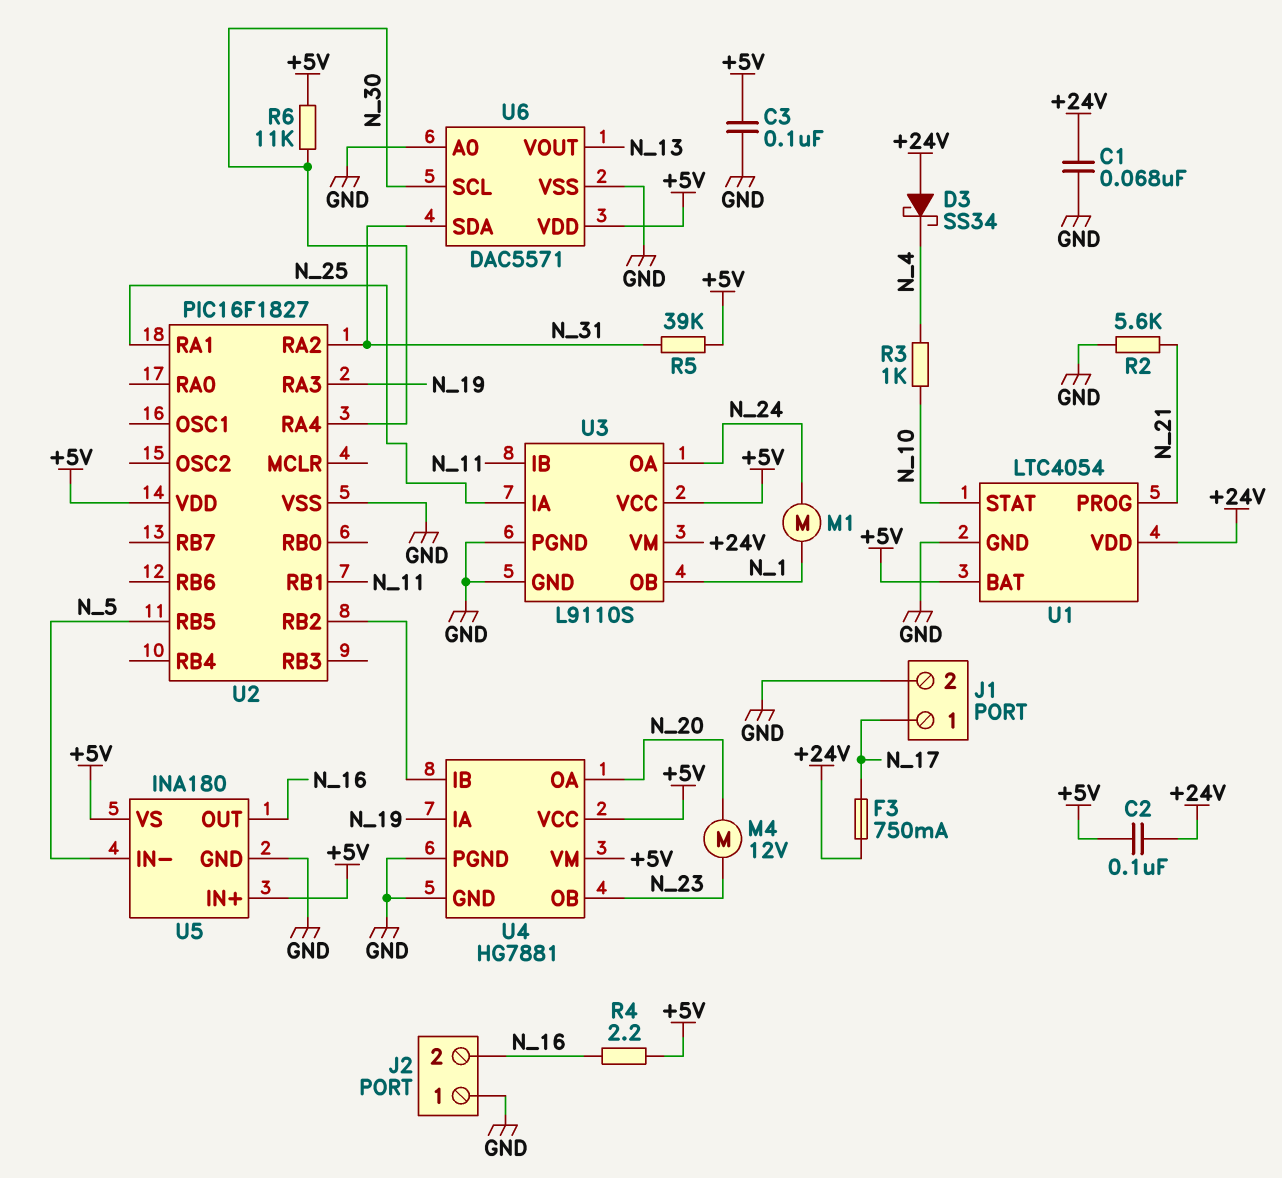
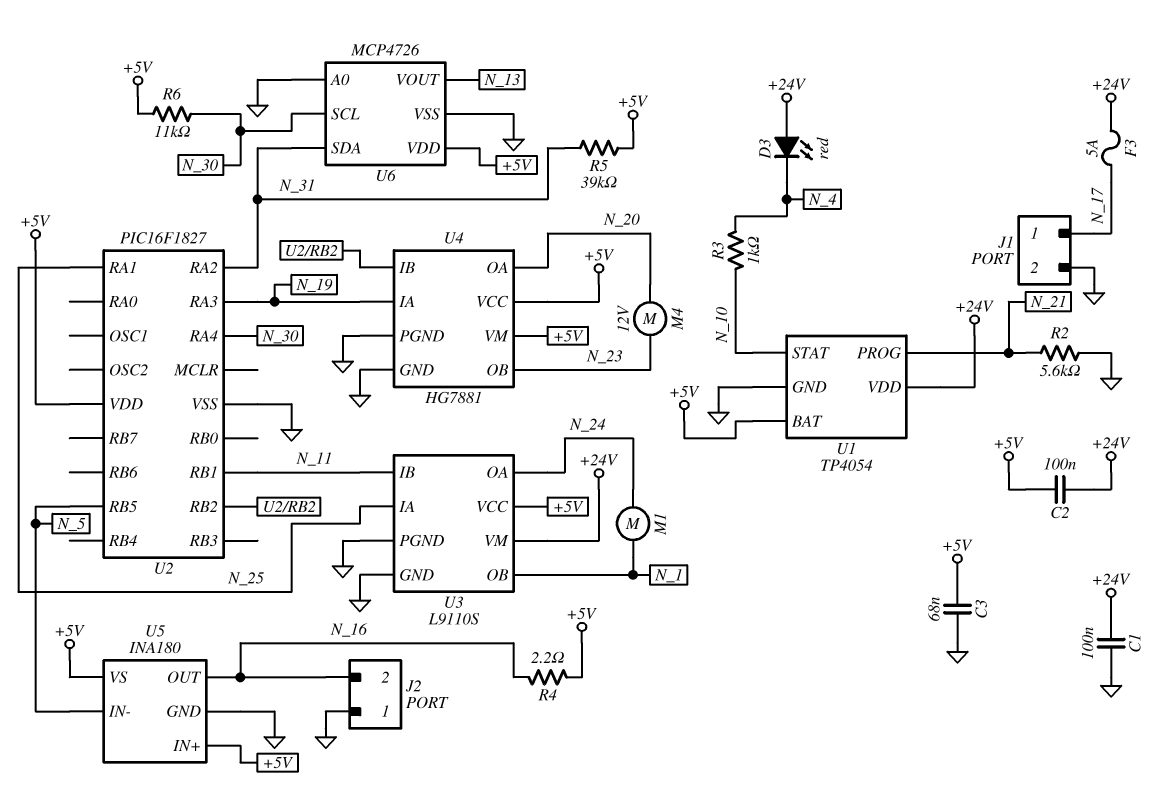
C1: 68nF (+24V, GND) -> 100nF (+24V, GND)
C3: 100nF (+5V, GND) -> 68nF (+5V, GND)
D3: schottky SS34 (A +24V, K N_4) -> LED red (A +24V, K N_4)
F3: 750mA (+24V, N_17) -> 5A (+24V, N_17)
U1: LTC4054 -> TP4054
U6: DAC5571 -> MCP4726

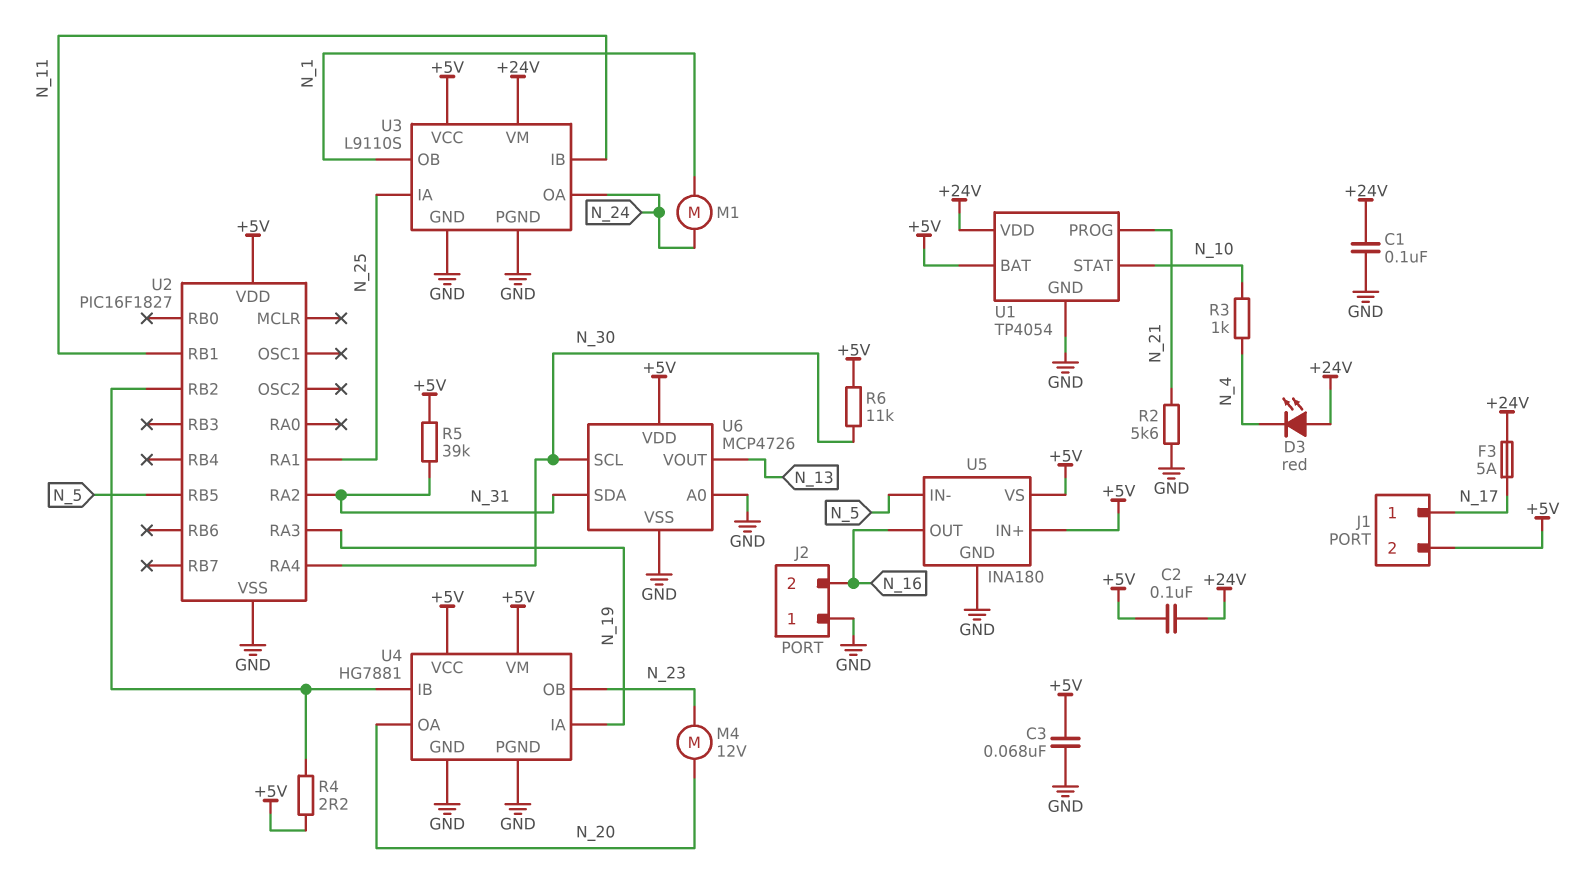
J1 pin 2: GND -> +5V
R4: 2.2 (+5V, N_16) -> 2.2 (+5V, U2/RB2)

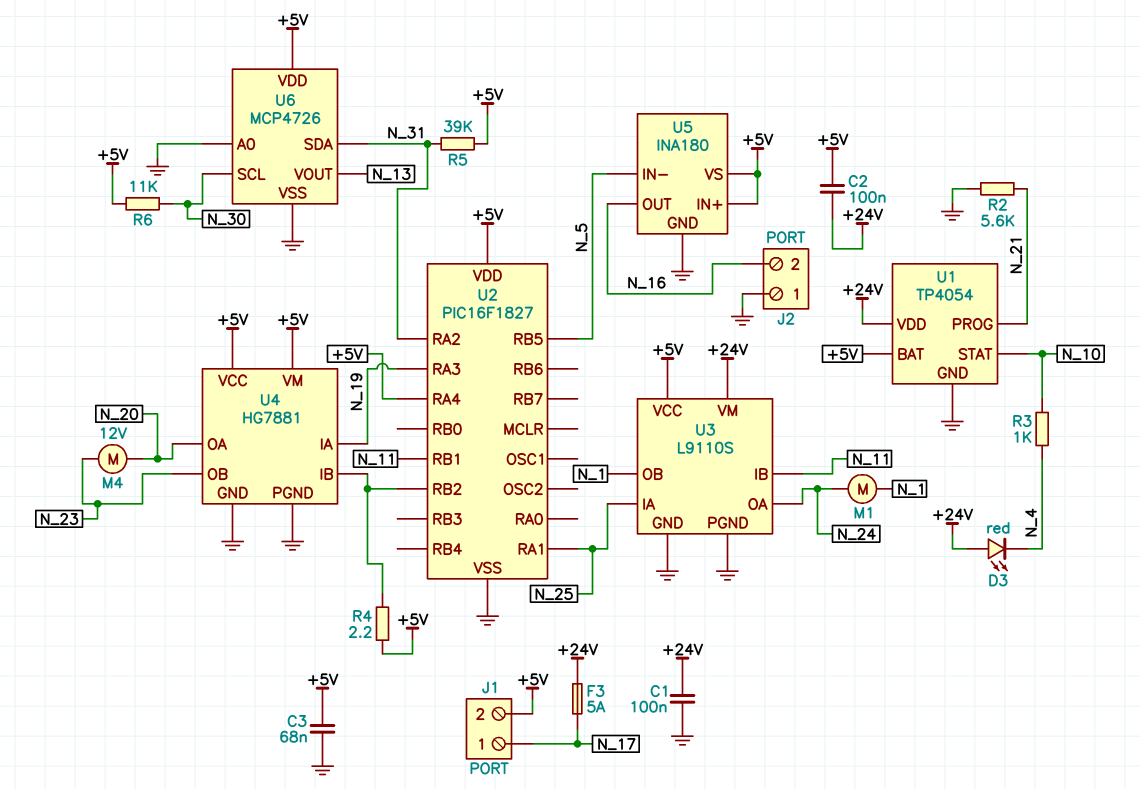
U2 pin RA4: N_30 -> +5V

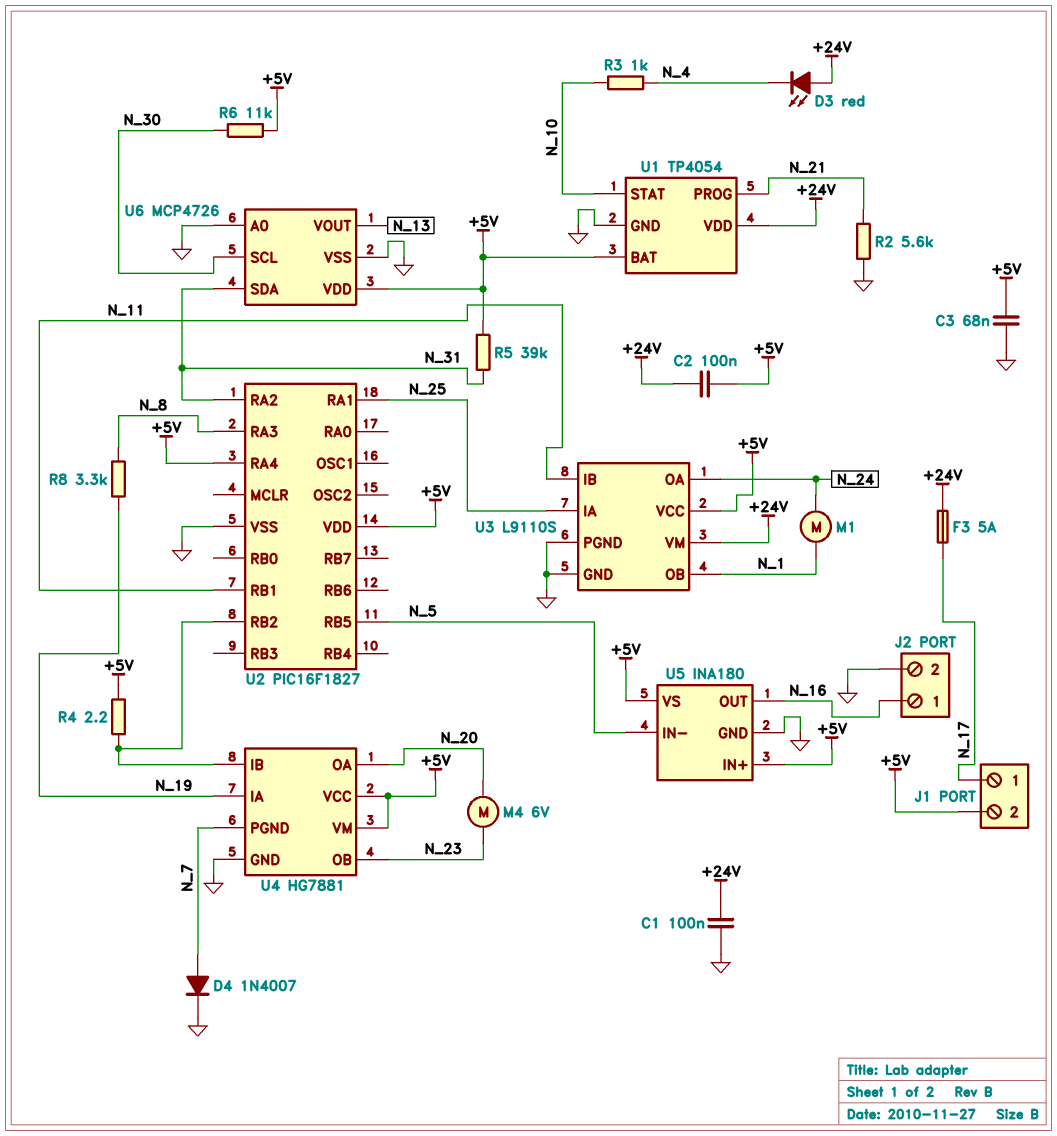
D4: none -> diode 1N4007 (A N_7, K GND)
J2 pin 1: GND -> N_16
J2 pin 2: N_16 -> GND
M4: motor 12V (N_20, N_23) -> motor 6V (N_20, N_23)
R8: none -> 3.3k (N_8, N_19)
U2 pin RA3: N_19 -> N_8
U4 pin PGND: GND -> N_7

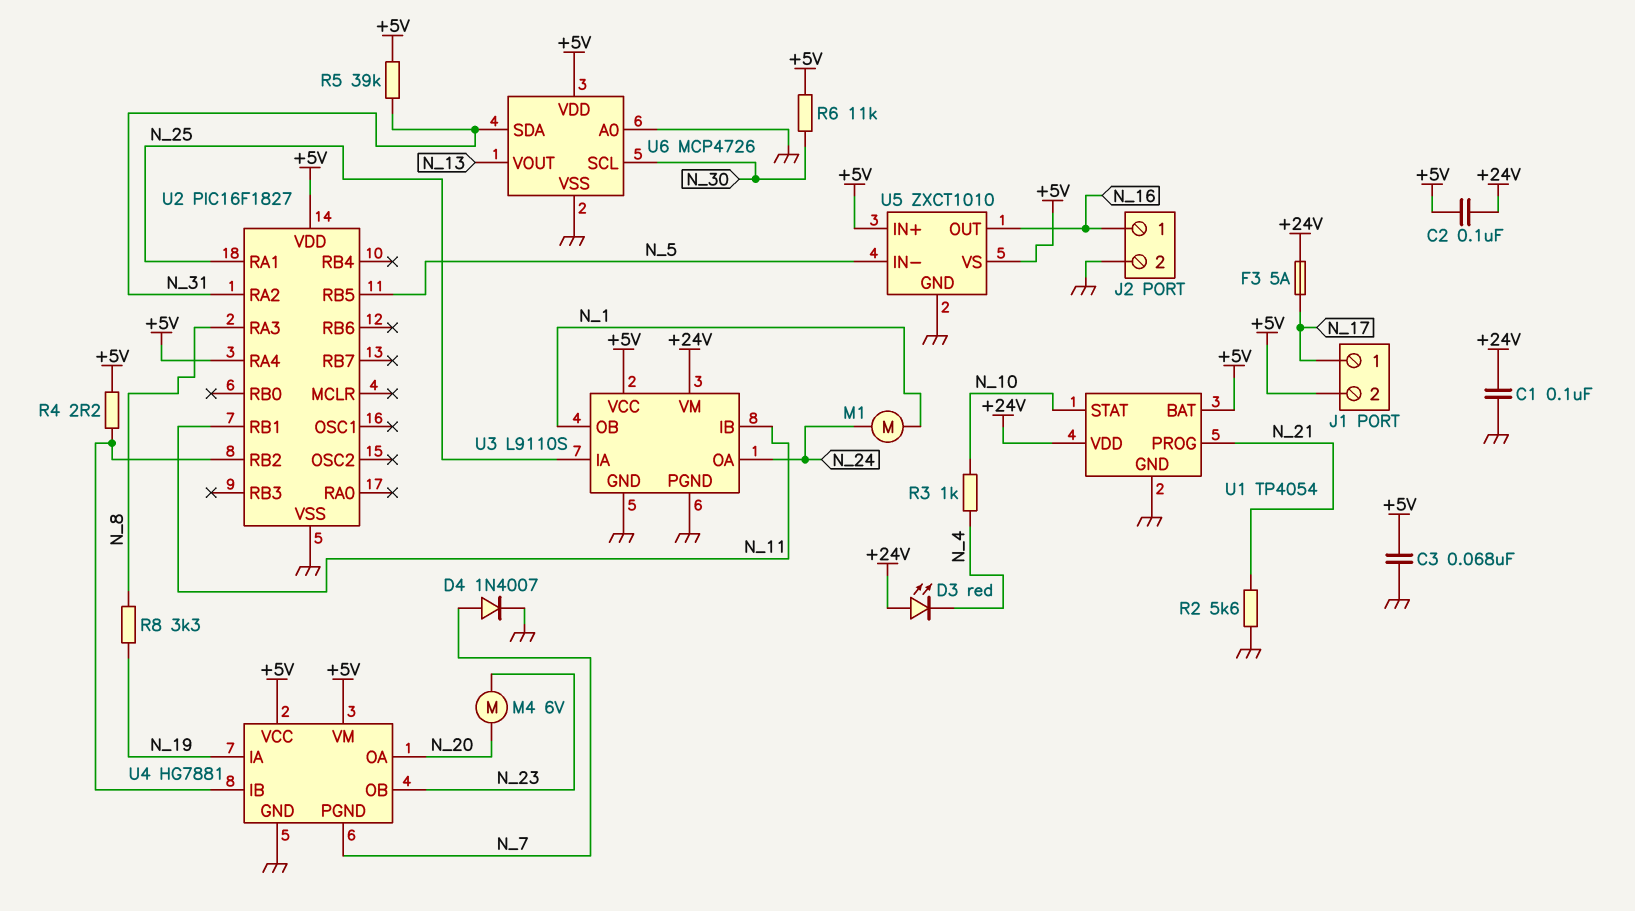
U5: INA180 -> ZXCT1010

